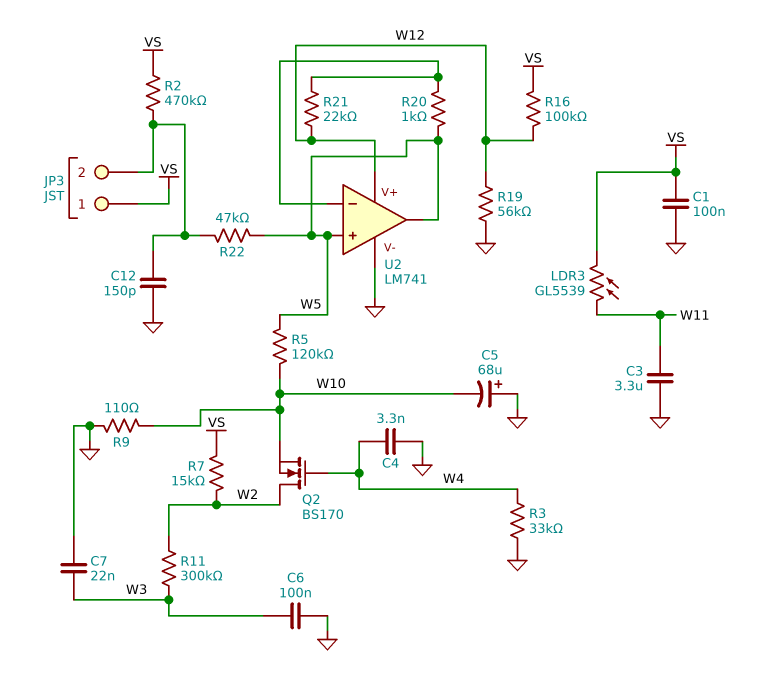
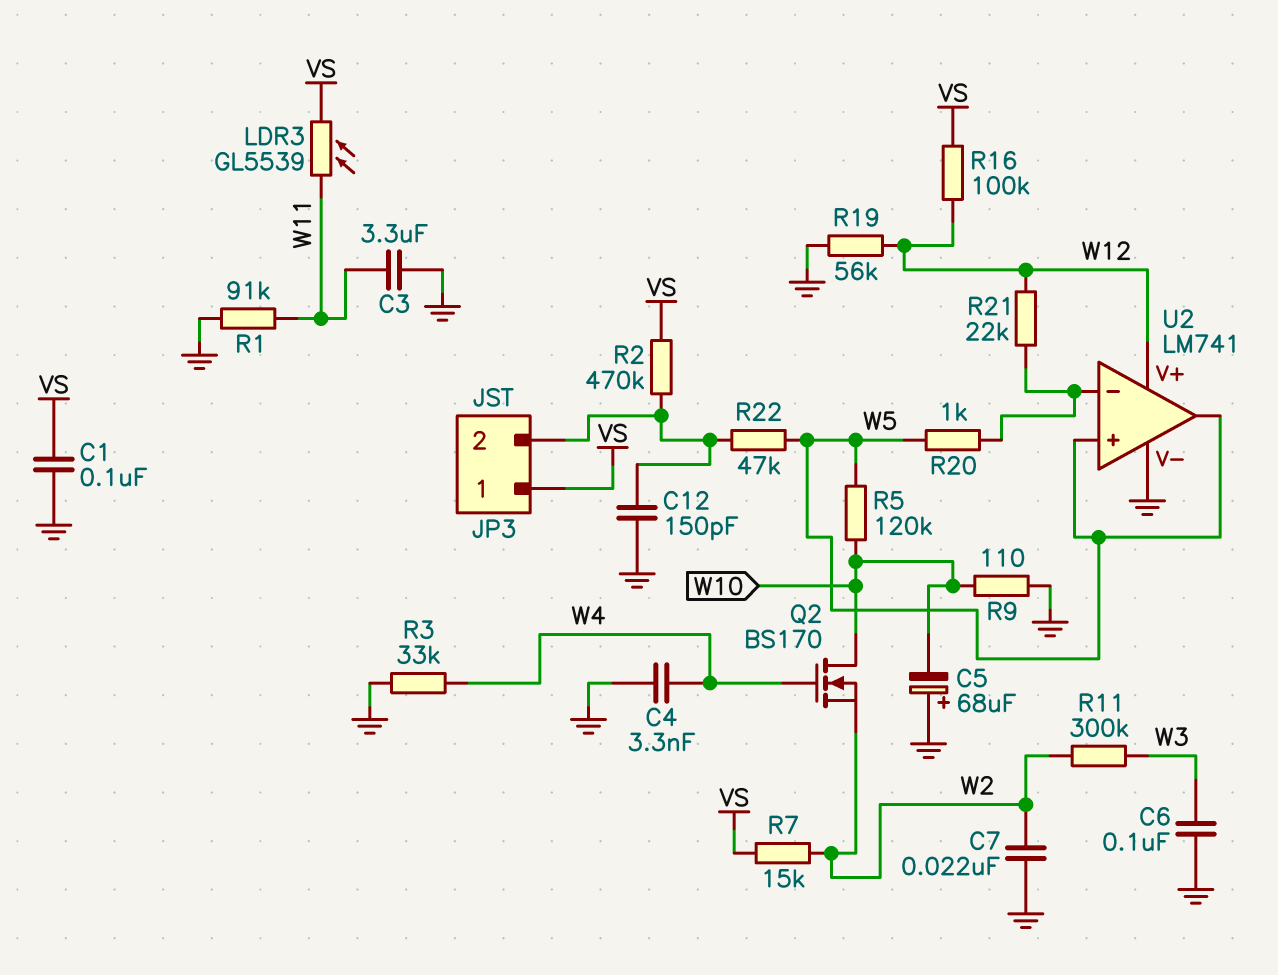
C7: 22nF (GND, W3) -> 22nF (GND, W2)
Q2: NMOS BS170 (G W4, D W2, S W10) -> NMOS BS170 (G W4, D W10, S W2)
R1: none -> 91k (GND, W11)

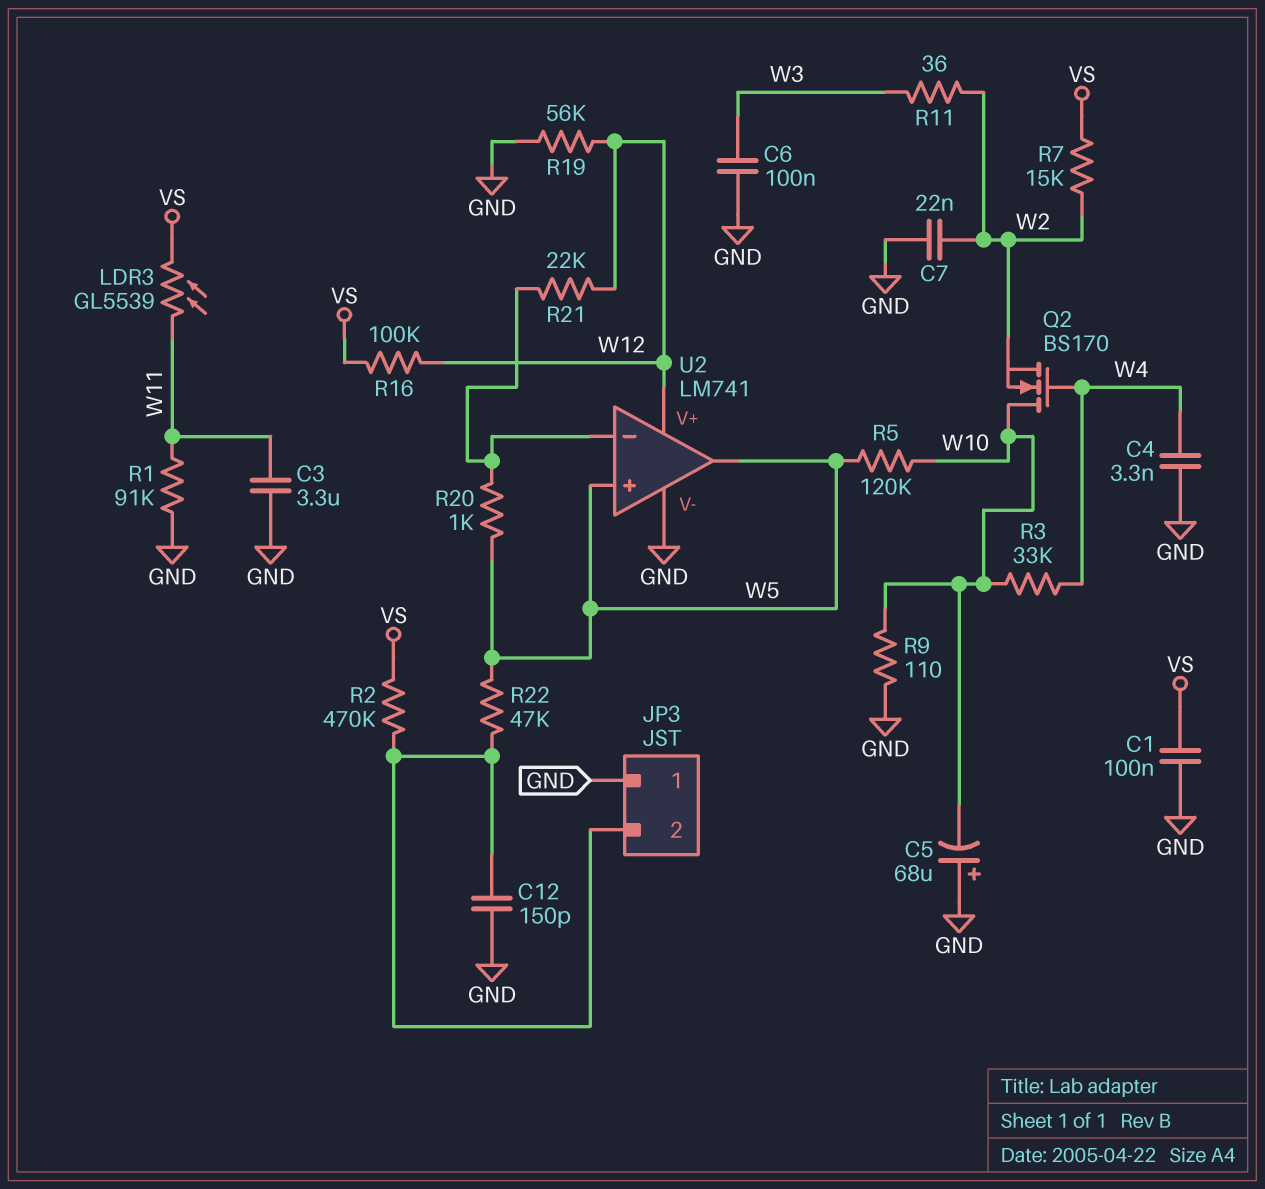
JP3 pin 1: VS -> GND
R3: 33k (GND, W4) -> 33k (W4, W10)
R11: 300k (W2, W3) -> 36 (W2, W3)

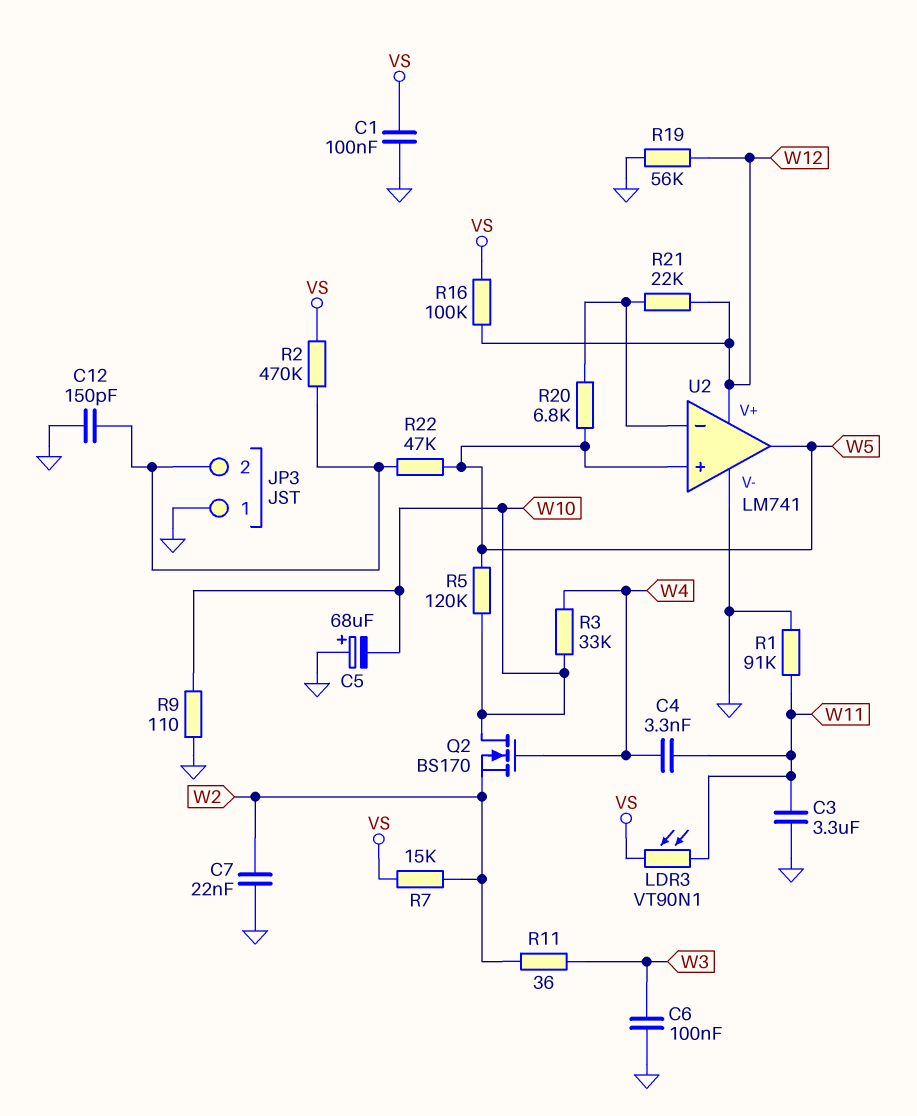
C4: 3.3nF (GND, W4) -> 3.3nF (W4, W11)
LDR3: GL5539 (VS, W11) -> VT90N1 (VS, W11)
R20: 1k (U2/in-, W5) -> 6.8k (U2/in-, W5)

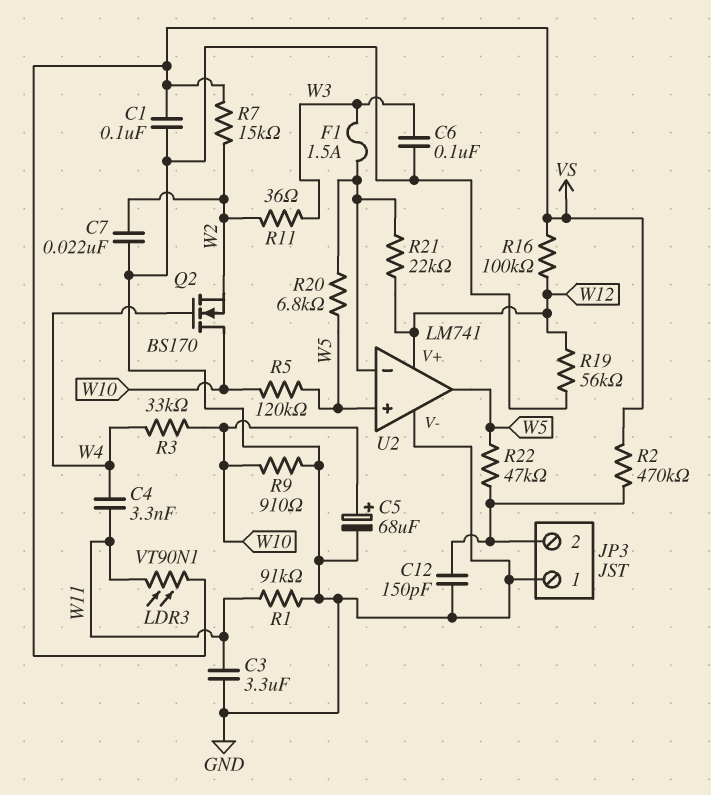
C5: 68uF (plus GND, minus W10) -> 68uF (plus W10, minus GND)
F1: none -> 1.5A (U2/in-, W3)
R9: 110 (GND, W10) -> 910 (GND, W10)

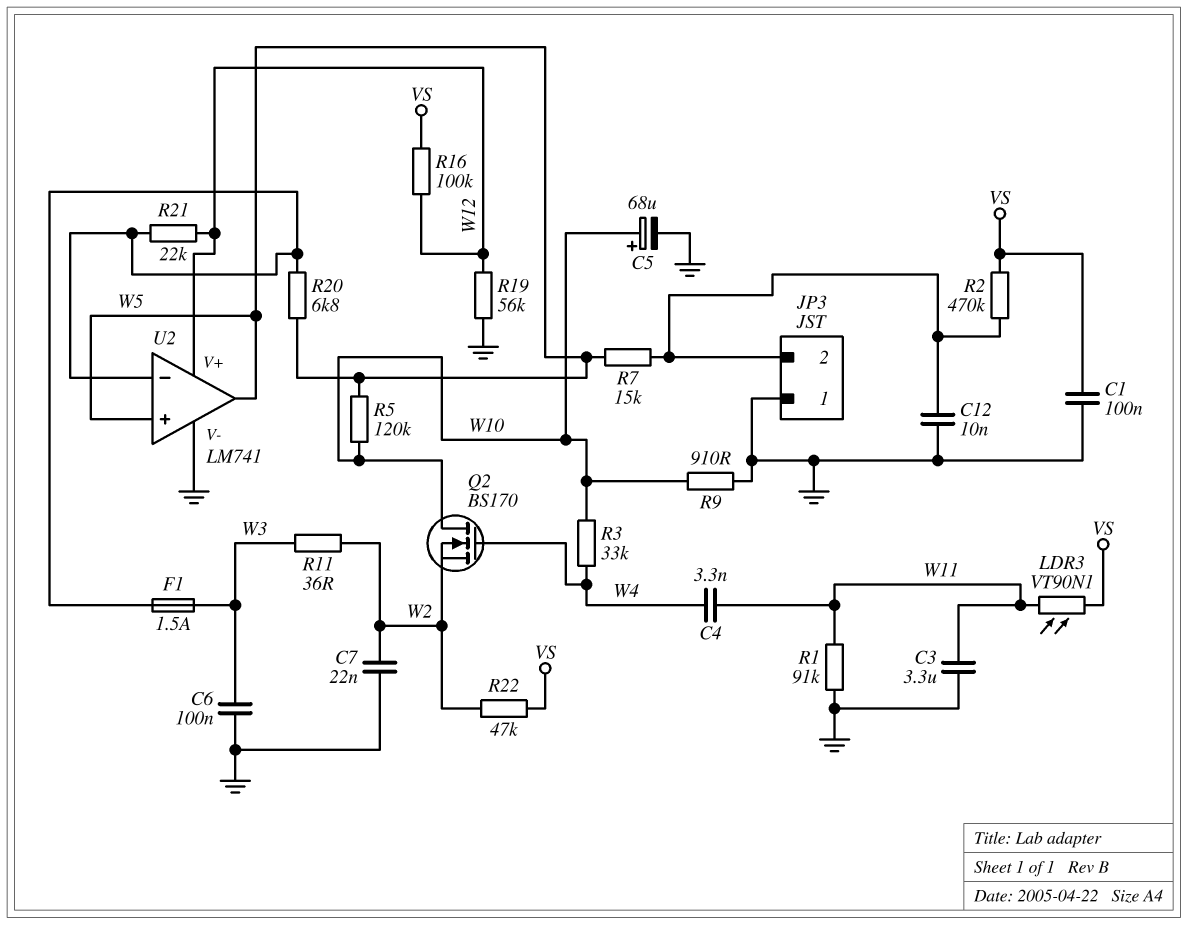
C12: 150pF (GND, JP3/2) -> 10nF (GND, JP3/2)
R7: 15k (VS, W2) -> 15k (JP3/2, W5)
R22: 47k (JP3/2, W5) -> 47k (VS, W2)

